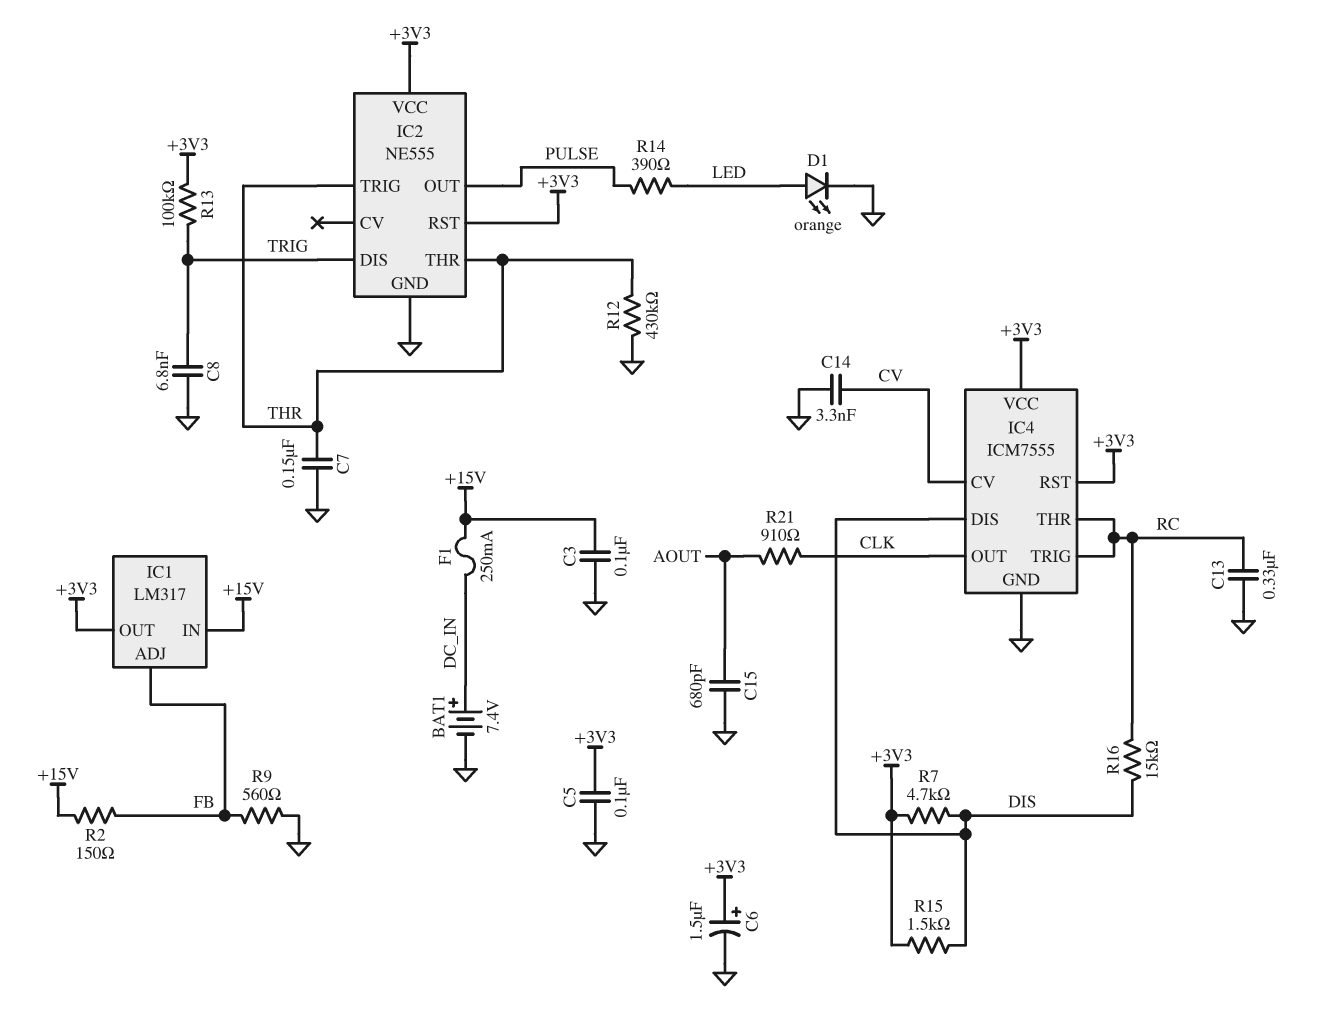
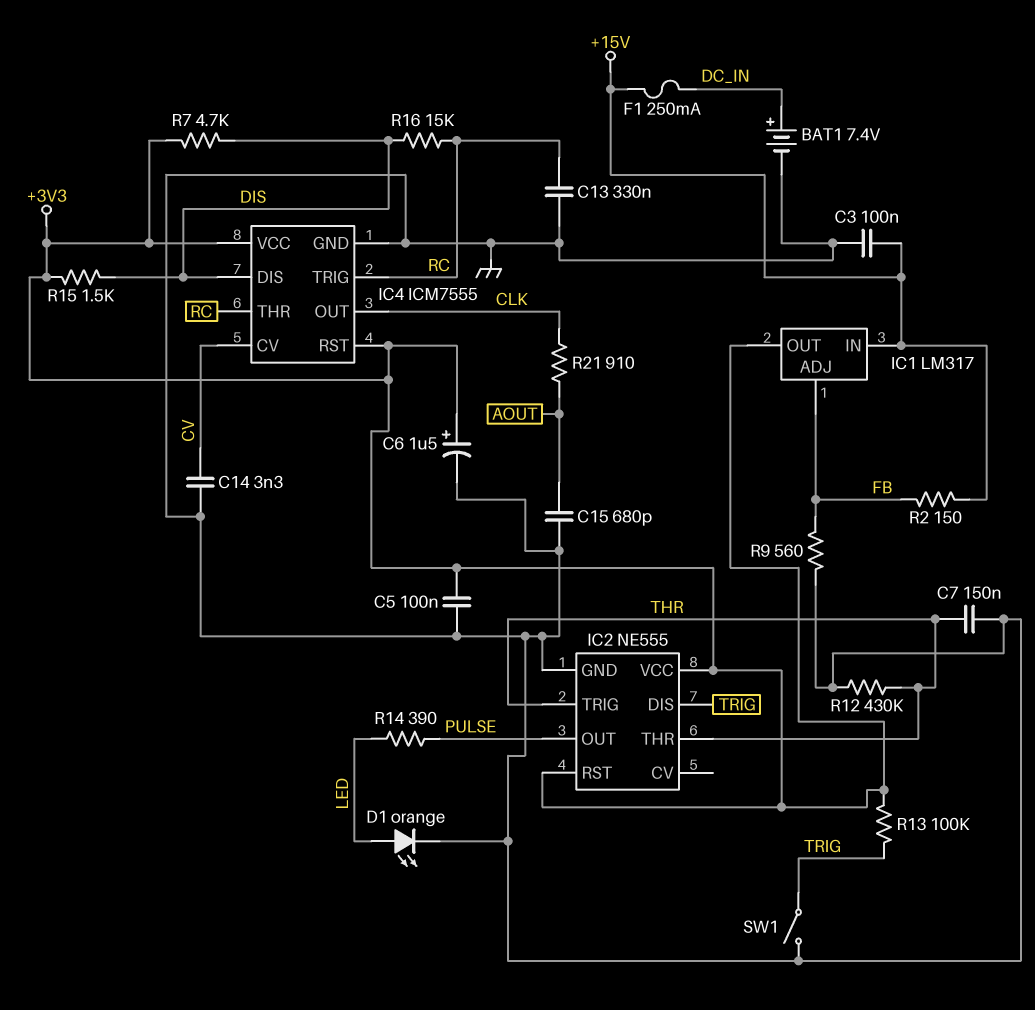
C8: 6.8nF (GND, TRIG) -> none
SW1: none -> switch (GND, TRIG)

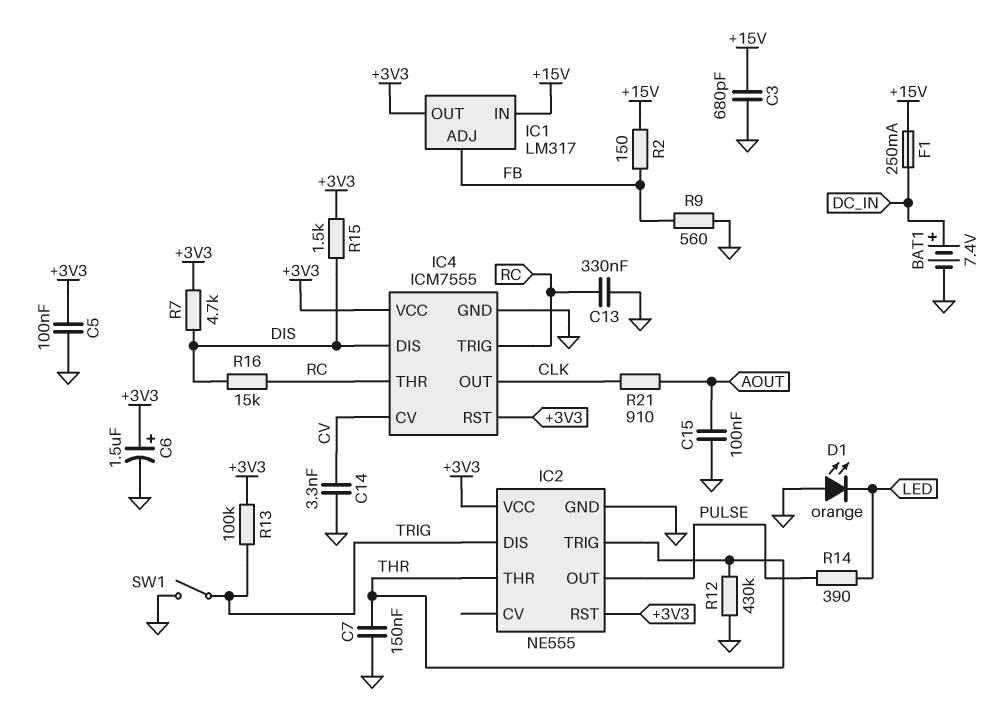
C3: 100nF (+15V, GND) -> 680pF (+15V, GND)
C15: 680pF (AOUT, GND) -> 100nF (AOUT, GND)
D1: LED orange (A LED, K GND) -> LED orange (A GND, K LED)

